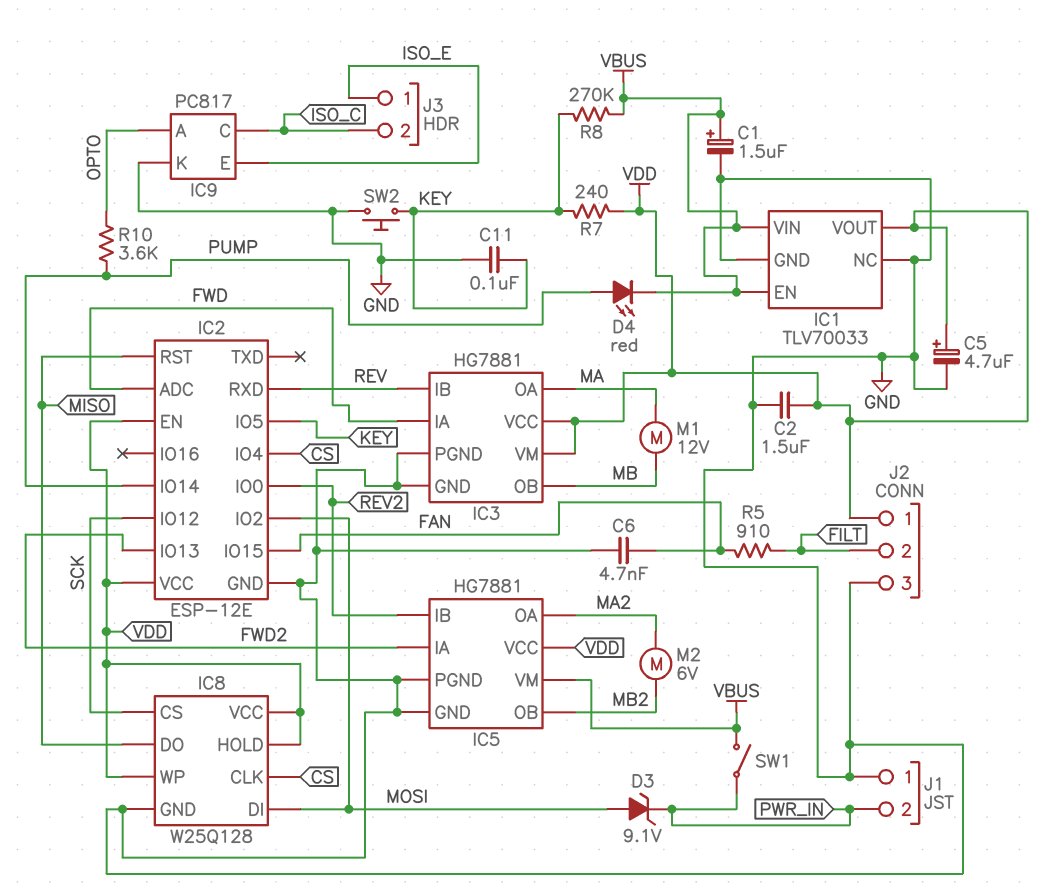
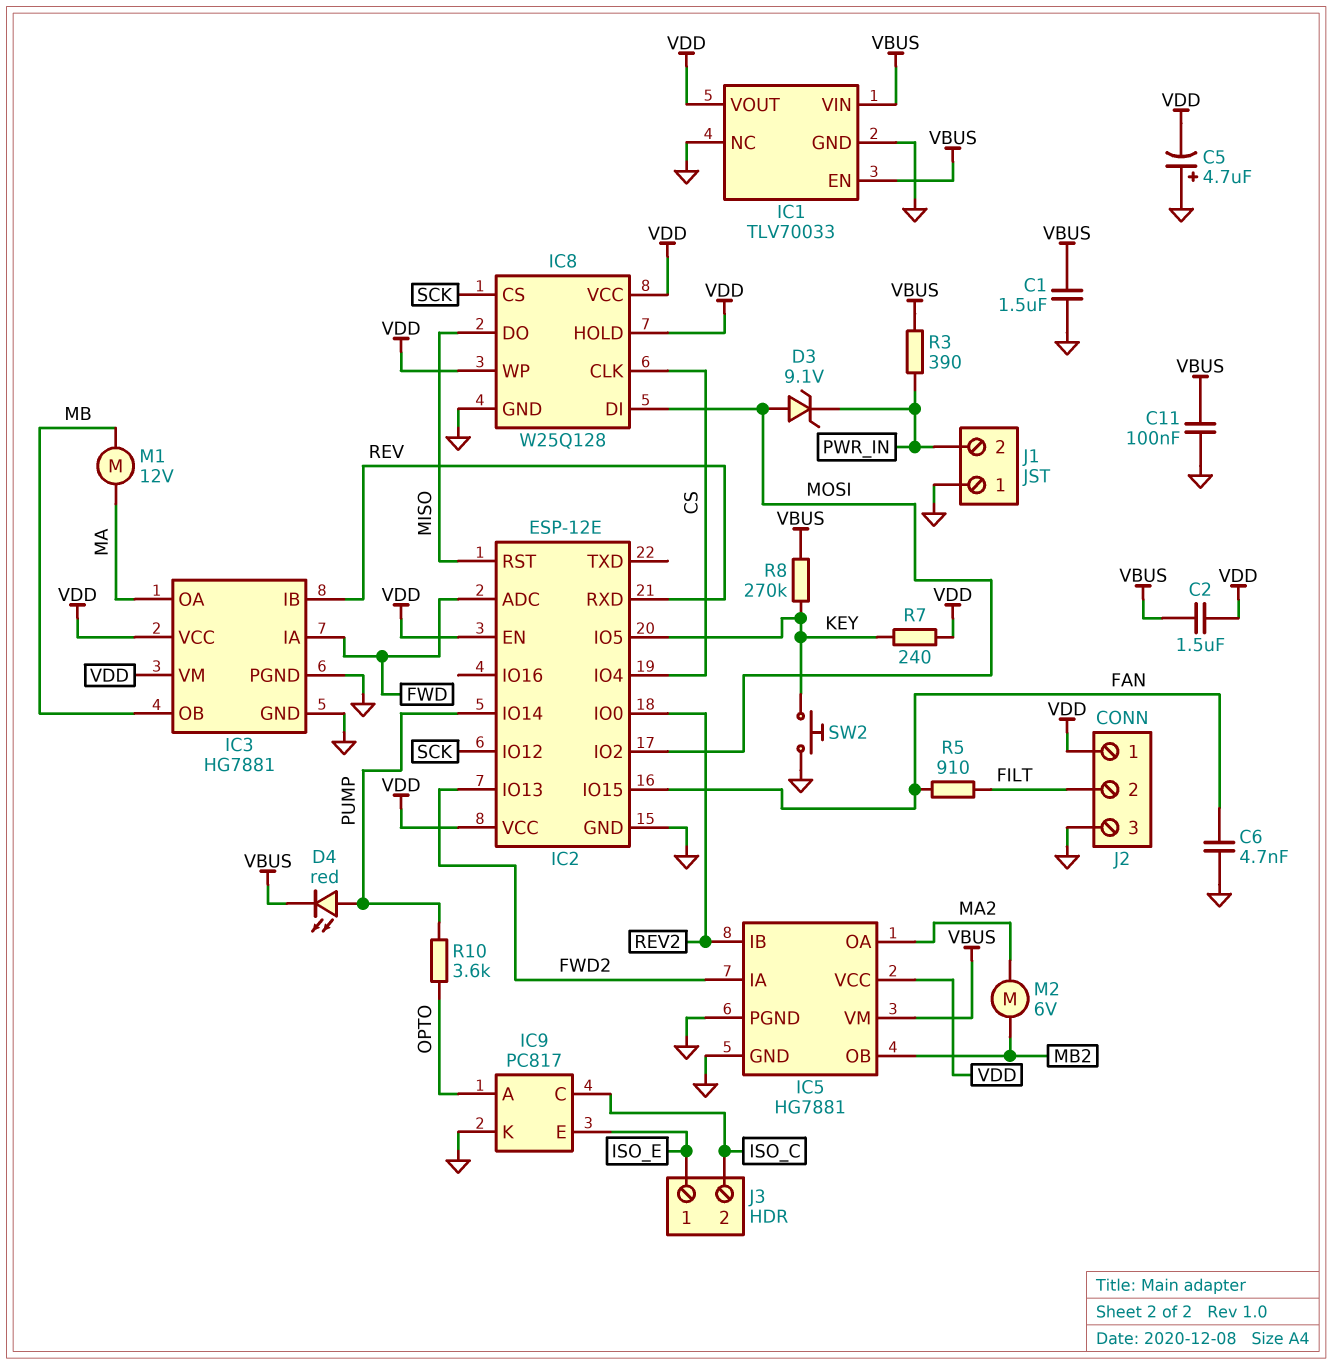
C1: 1.5uF (plus VBUS, minus GND) -> 1.5uF (GND, VBUS)
C2: 1.5uF (GND, VDD) -> 1.5uF (VBUS, VDD)
C5: 4.7uF (plus VDD, minus GND) -> 4.7uF (plus GND, minus VDD)
C11: 100nF (GND, KEY) -> 100nF (GND, VBUS)
R3: none -> 390 (PWR_IN, VBUS)
SW1: switch (PWR_IN, VBUS) -> none

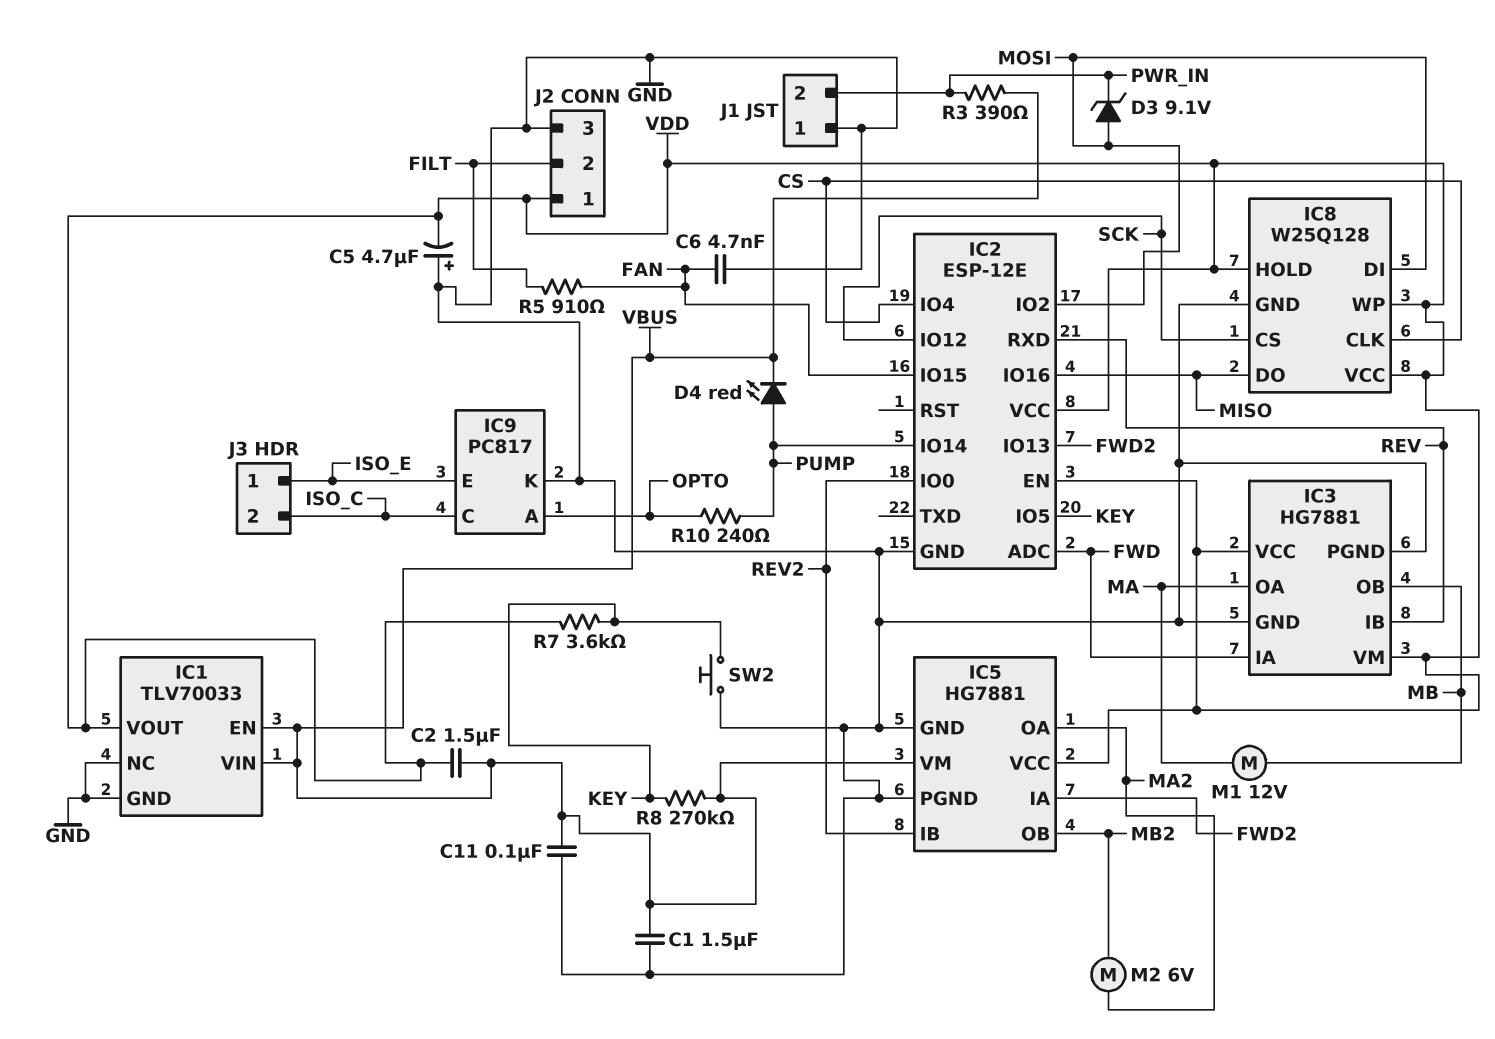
IC2 pin IO16: none -> MISO
IC2 pin RST: MISO -> none
R7: 240 (KEY, VDD) -> 3.6k (KEY, VDD)
R10: 3.6k (OPTO, PUMP) -> 240 (OPTO, PUMP)

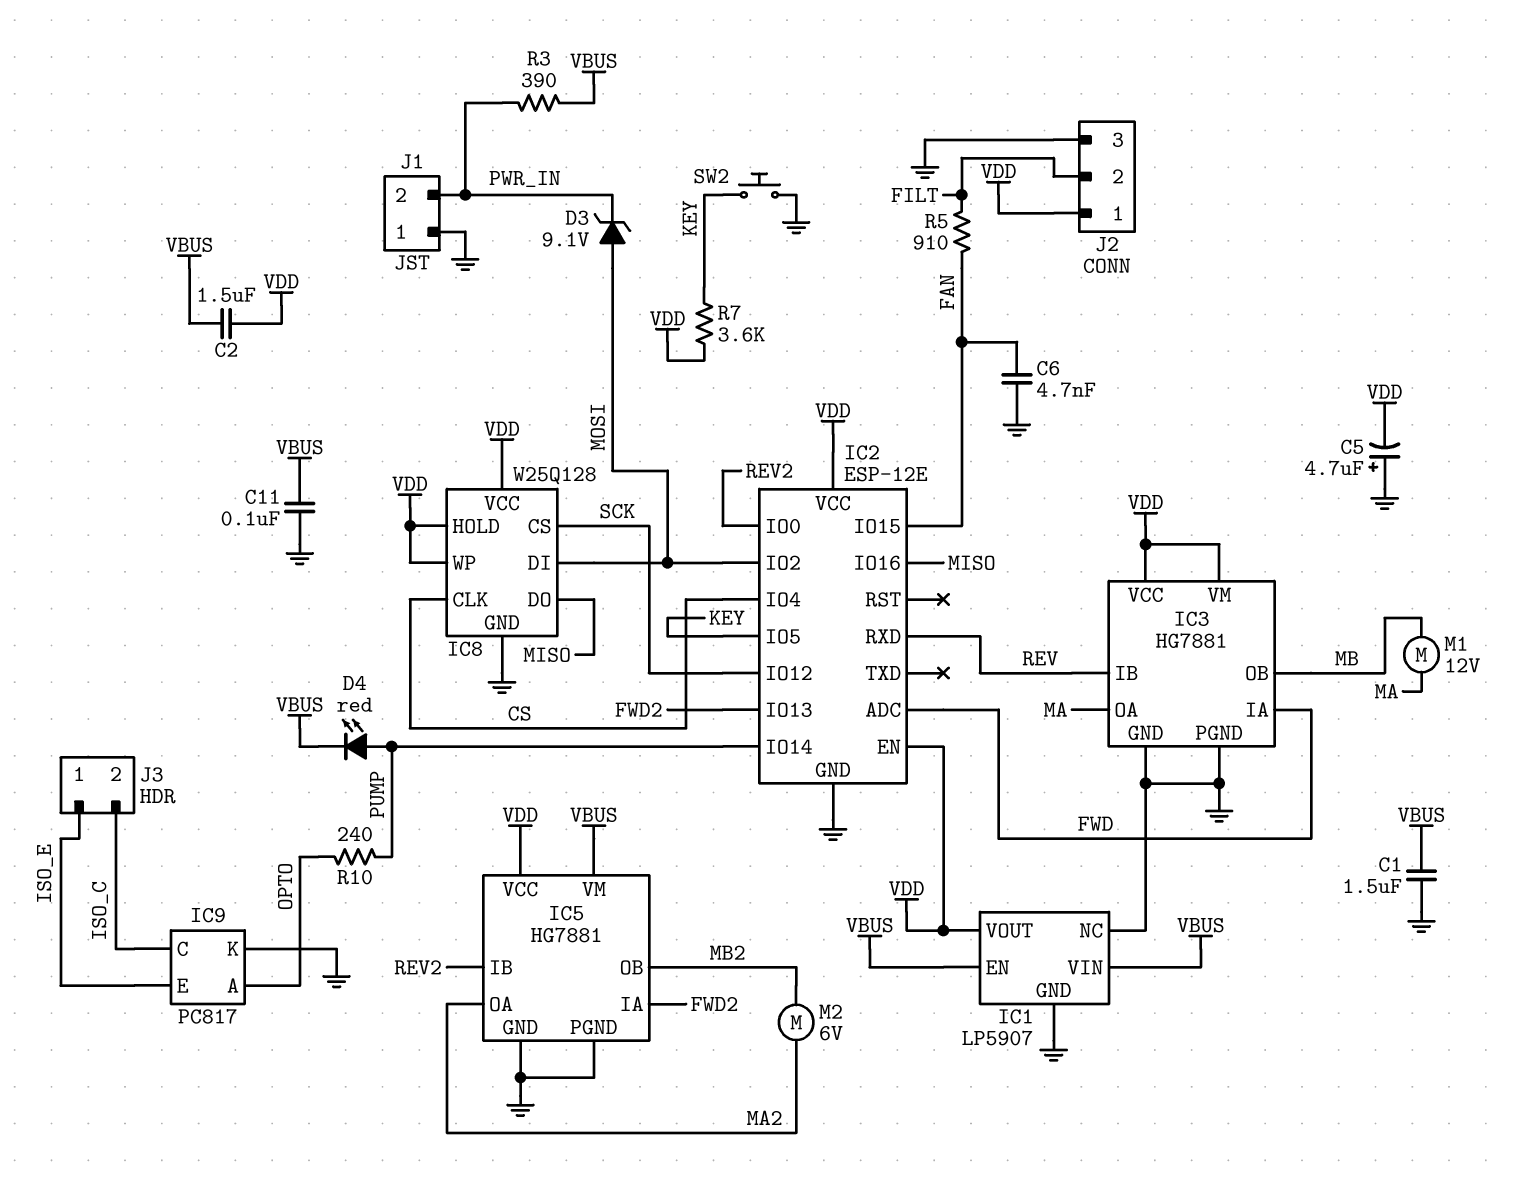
IC1: TLV70033 -> LP5907
R8: 270k (KEY, VBUS) -> none

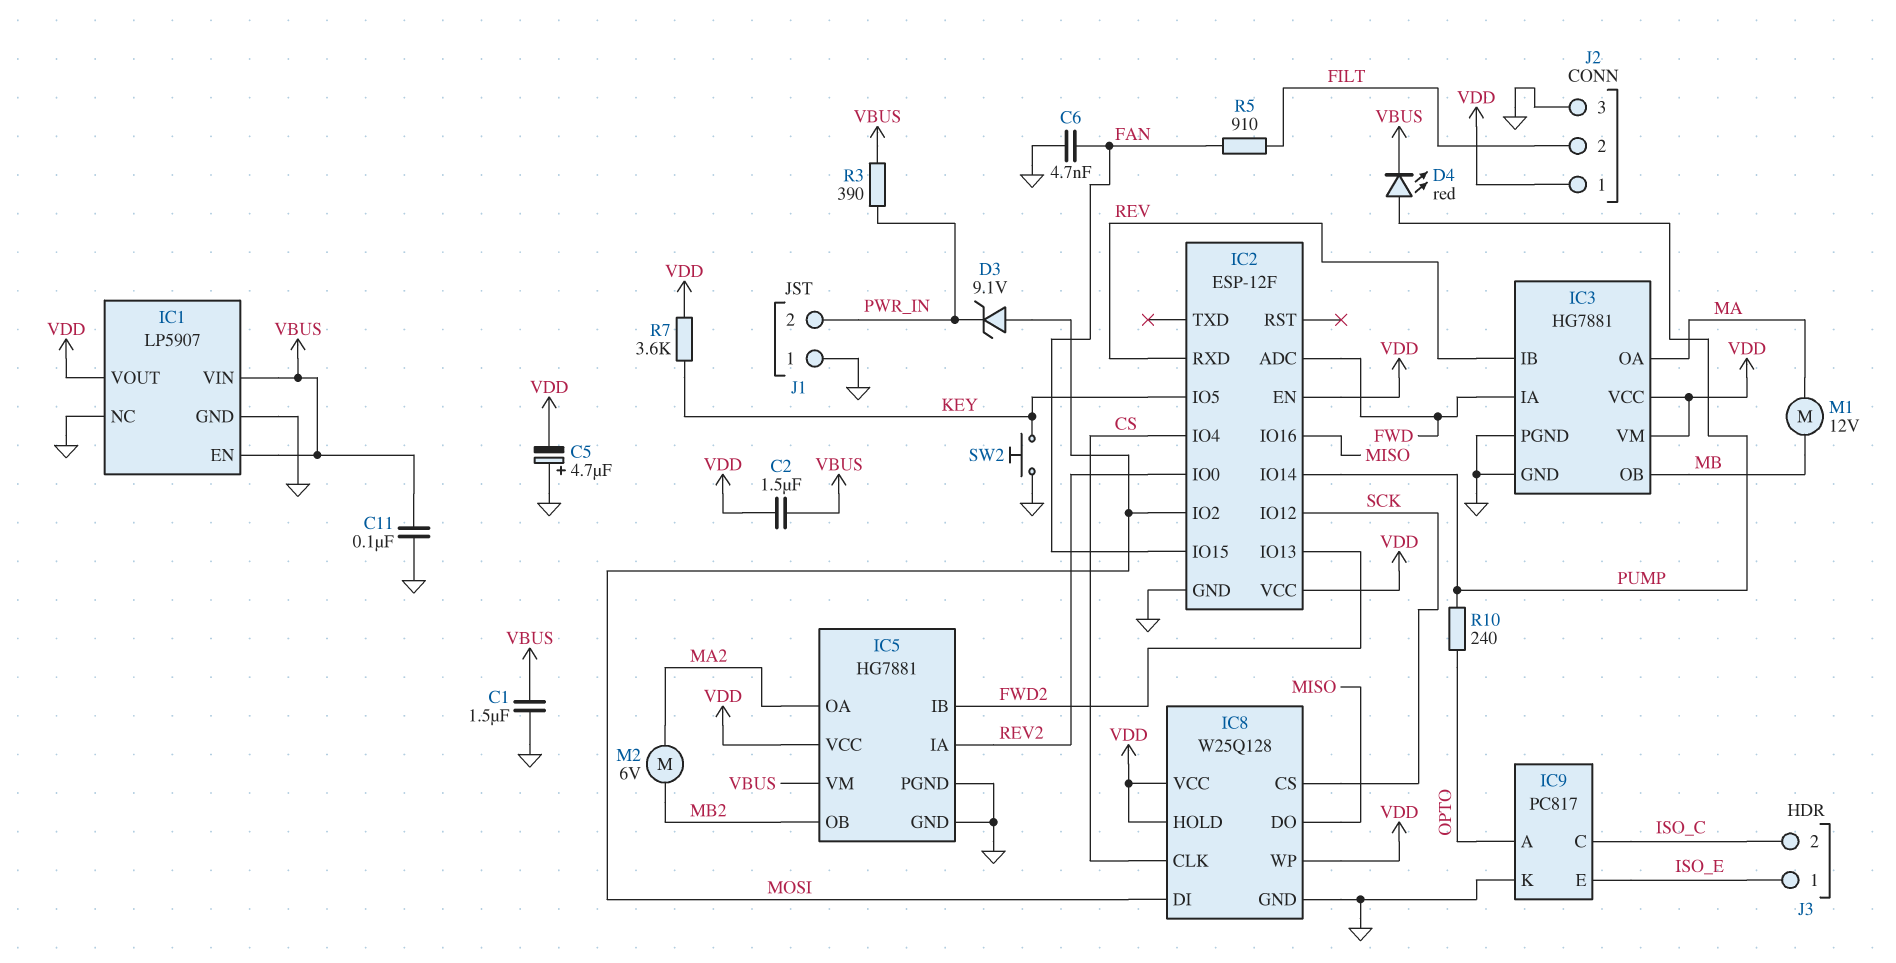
IC2: ESP-12E -> ESP-12F
IC5 pin IA: FWD2 -> REV2
IC5 pin IB: REV2 -> FWD2

